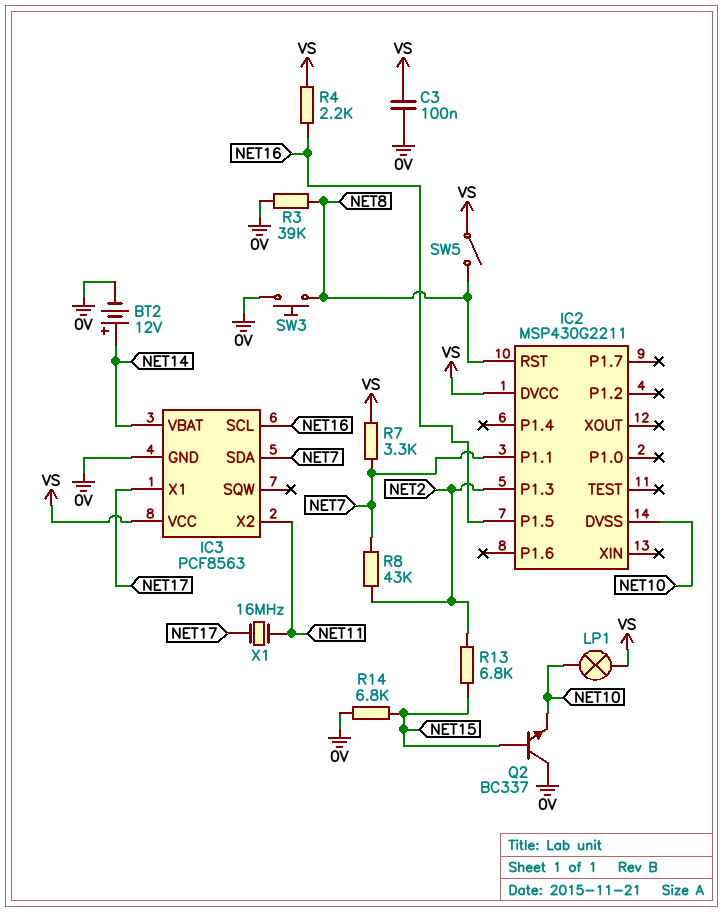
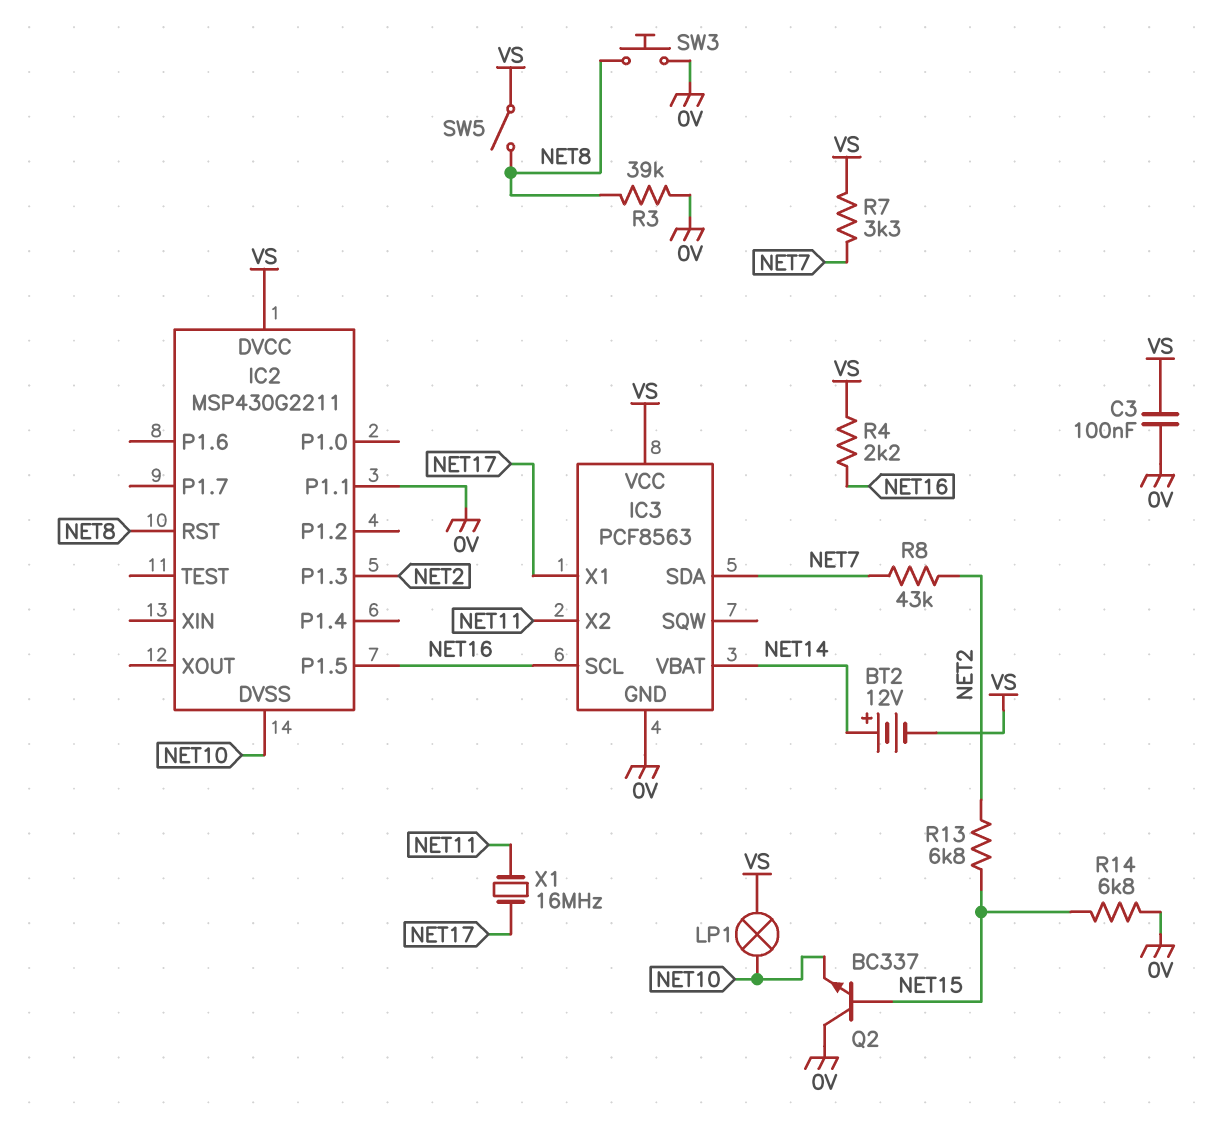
BT2: 12V (plus NET14, minus 0V) -> 12V (plus NET14, minus VS)
IC2 pin P1.1: NET7 -> 0V

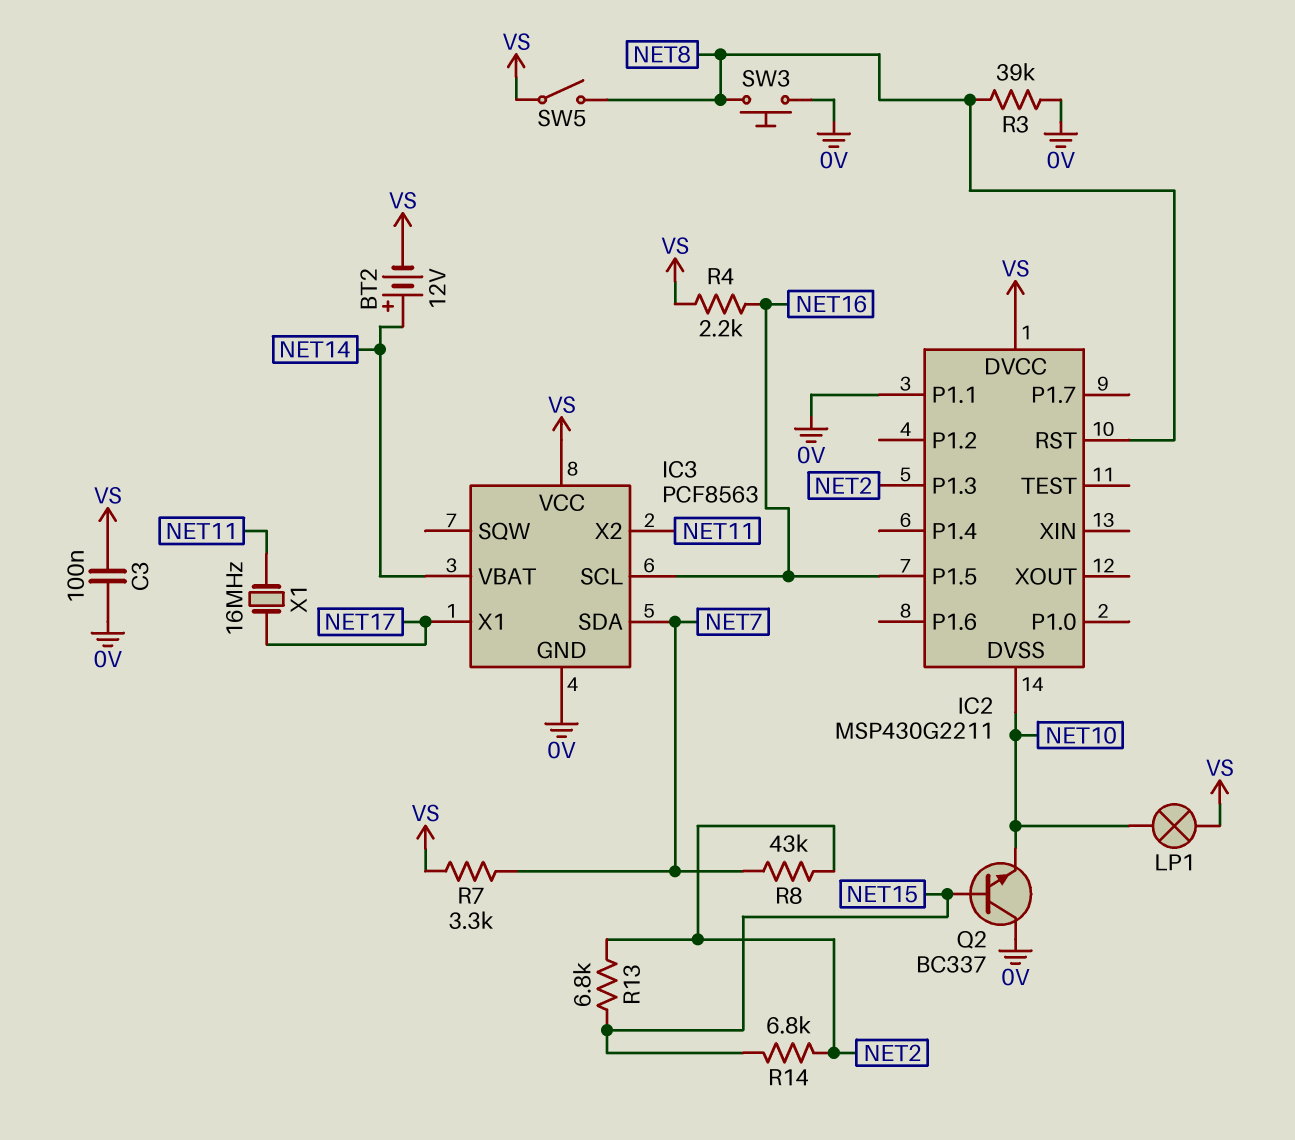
R14: 6.8k (0V, NET15) -> 6.8k (NET2, NET15)

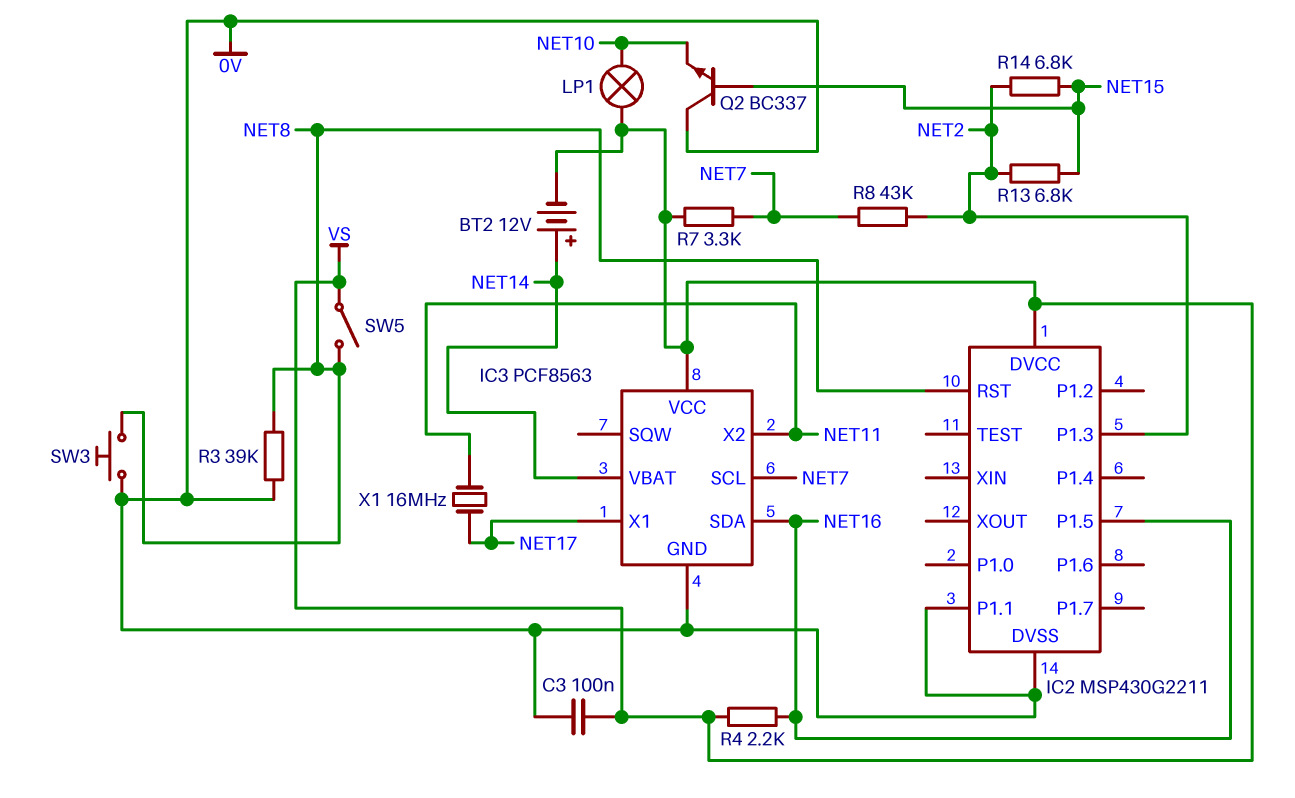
IC2 pin DVSS: NET10 -> 0V
IC3 pin SCL: NET16 -> NET7
IC3 pin SDA: NET7 -> NET16

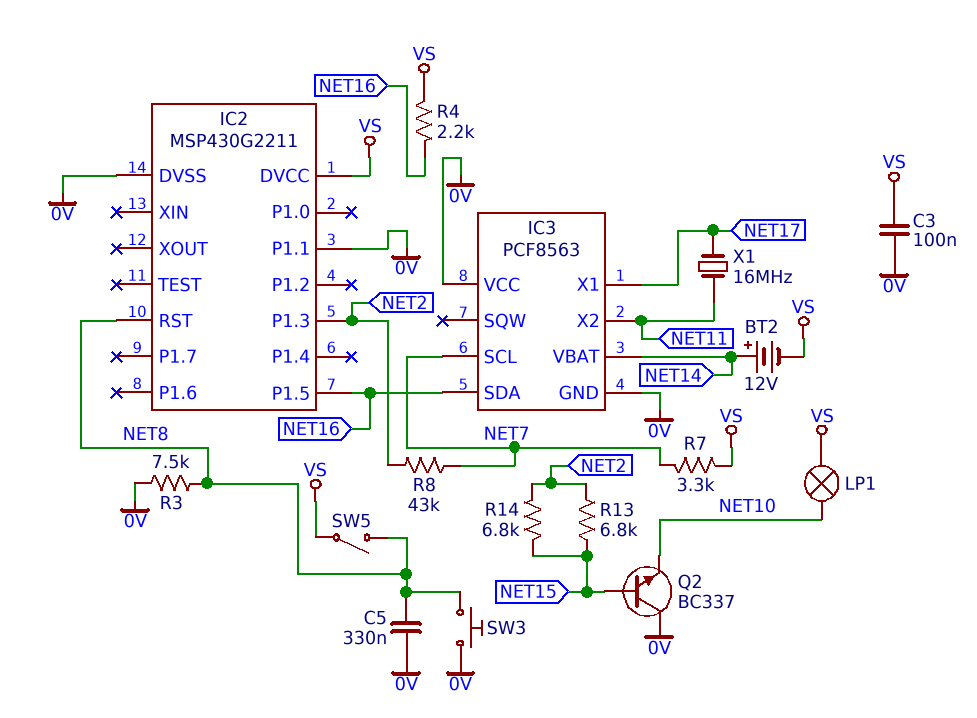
C5: none -> 330nF (0V, NET8)
IC3 pin VCC: VS -> 0V
R3: 39k (0V, NET8) -> 7.5k (0V, NET8)

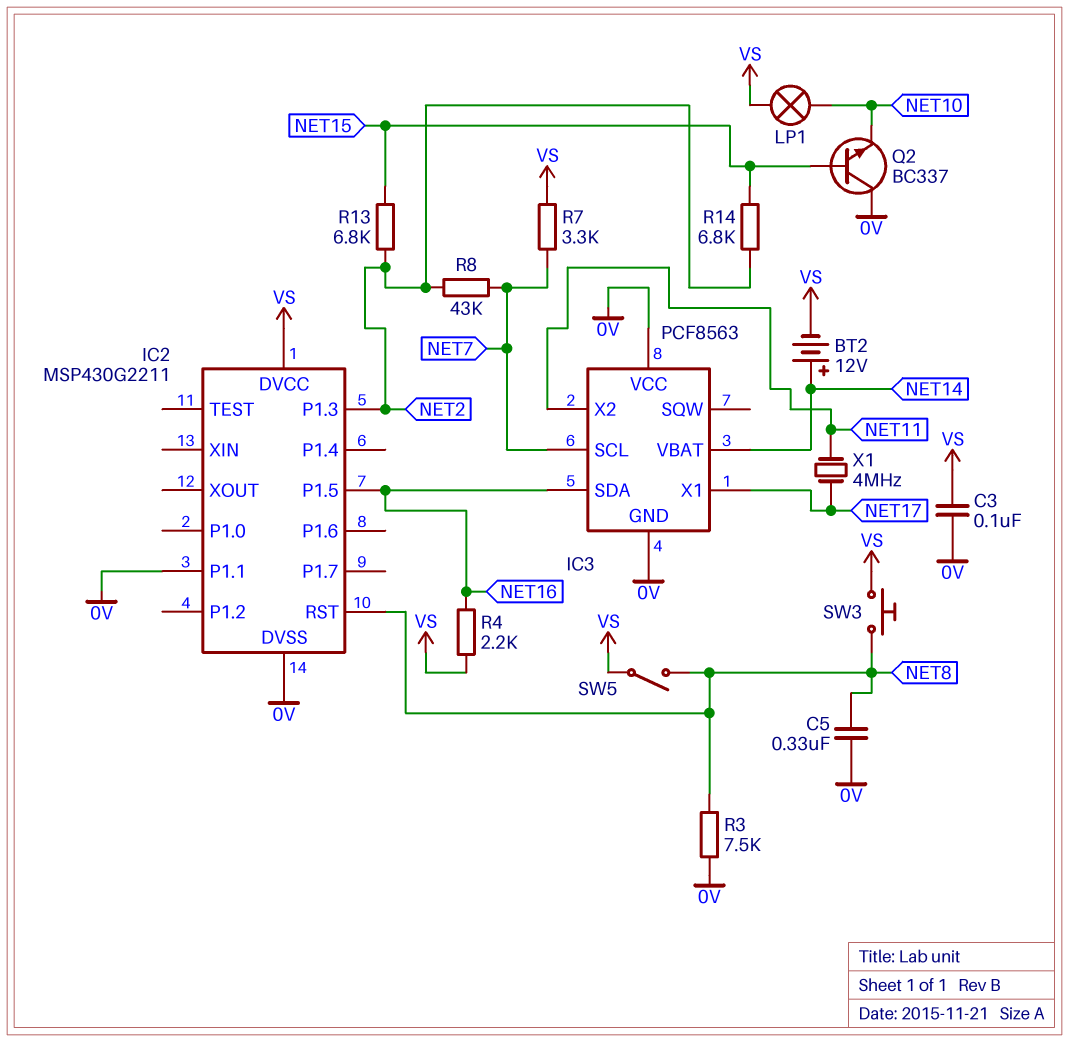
SW3: button (0V, NET8) -> button (NET8, VS)
X1: 16MHz (NET11, NET17) -> 4MHz (NET11, NET17)

